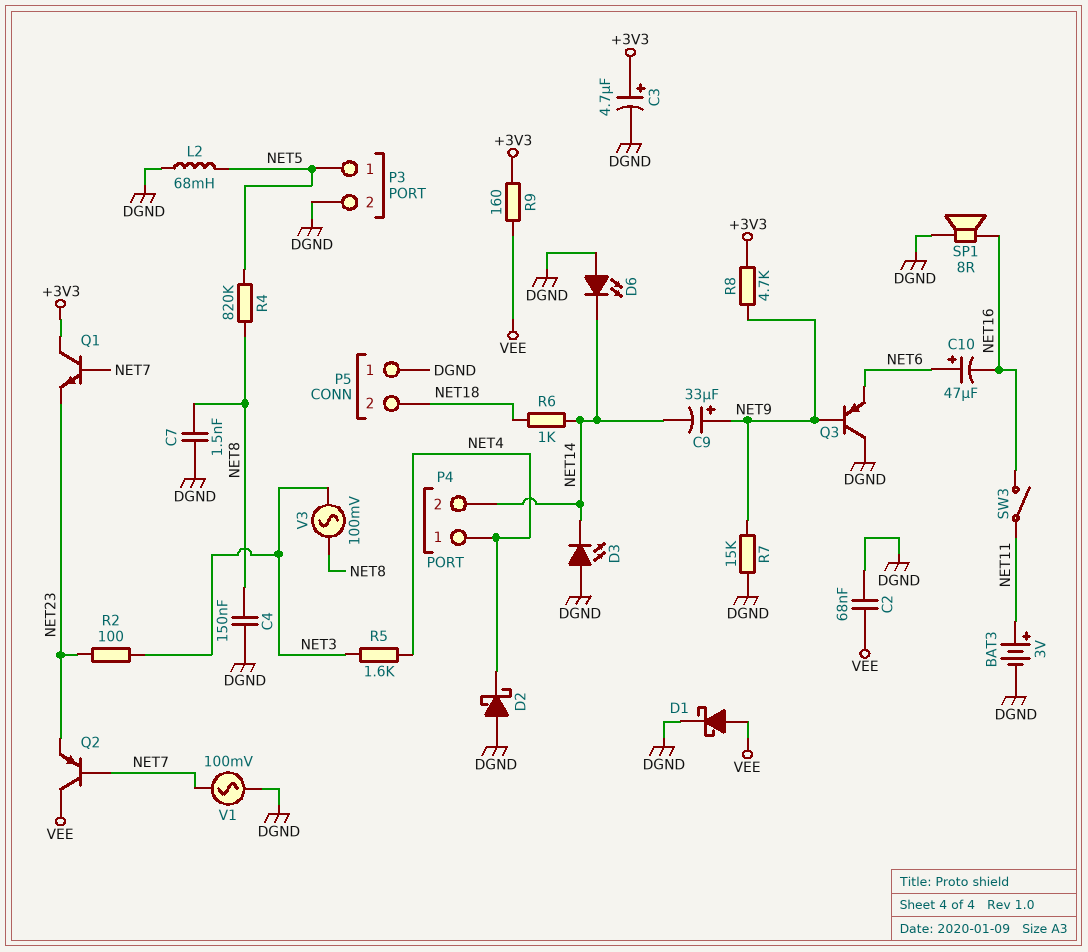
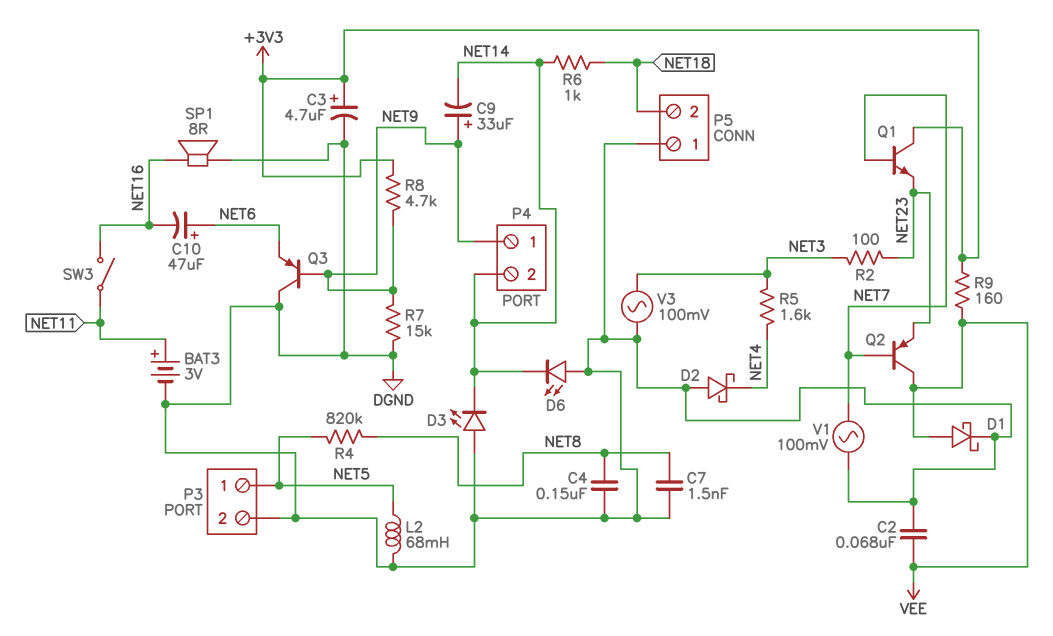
P4 pin 1: NET4 -> NET9
V3: AC 100mV (NET3, NET8) -> AC 100mV (DGND, NET3)

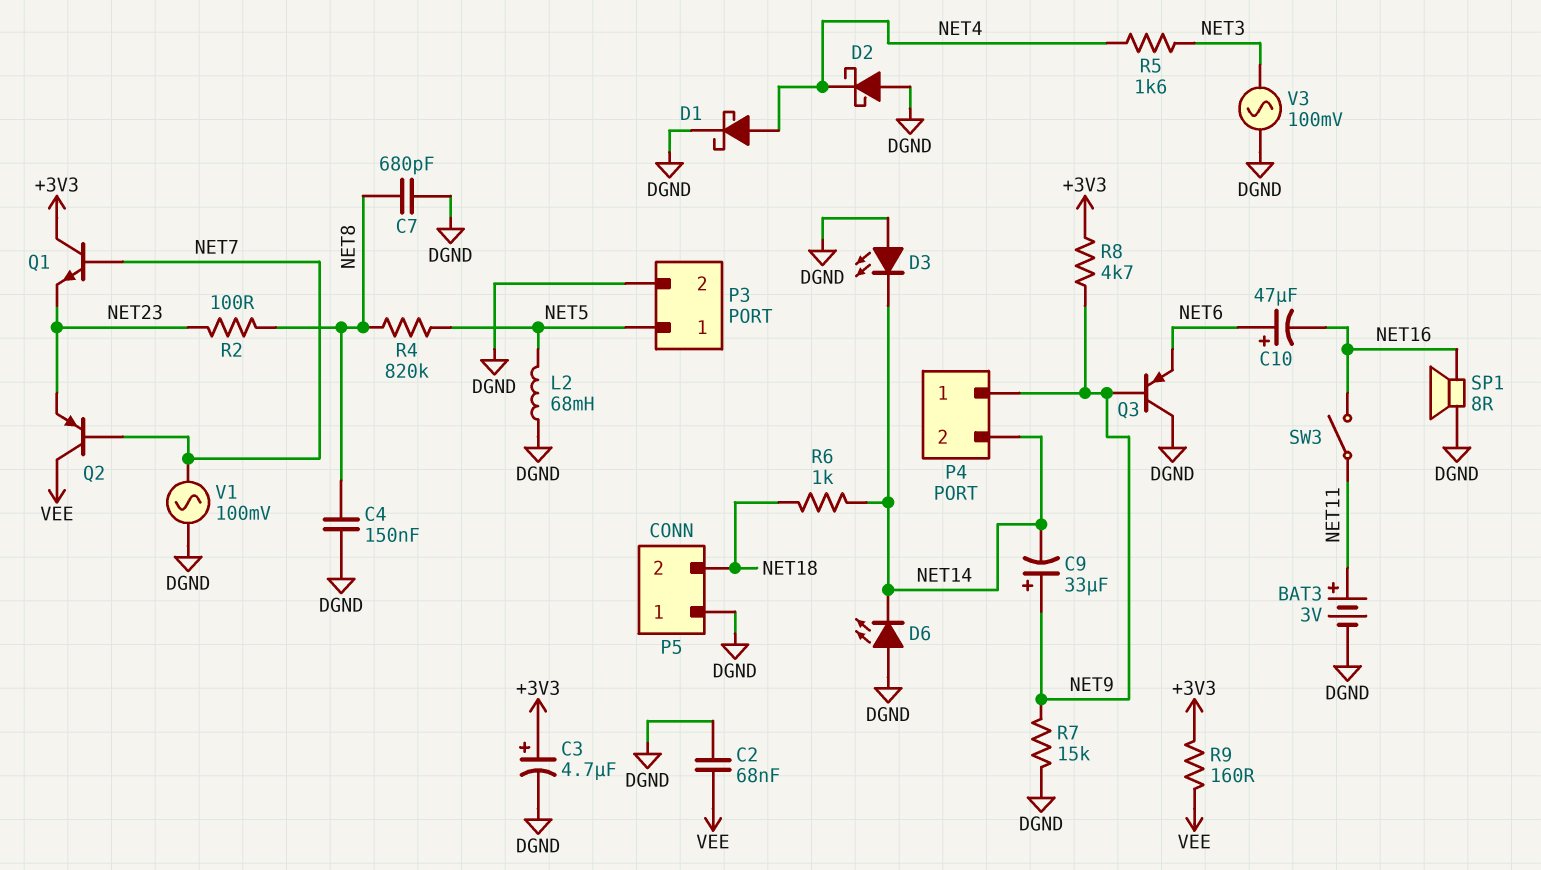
C7: 1.5nF (DGND, NET8) -> 680pF (DGND, NET8)
D1: schottky (A VEE, K DGND) -> schottky (A NET4, K DGND)
R2: 100 (NET3, NET23) -> 100 (NET8, NET23)

